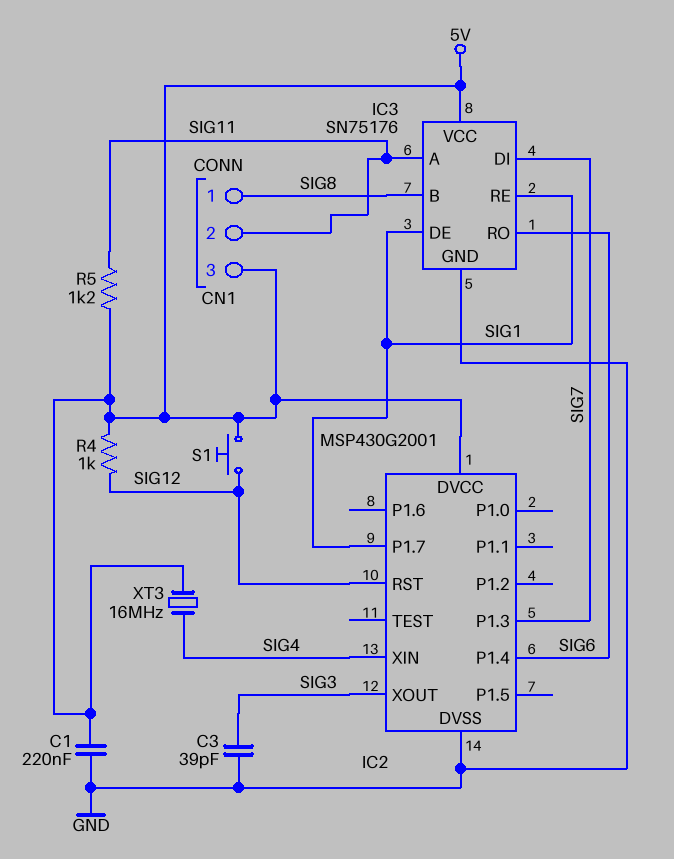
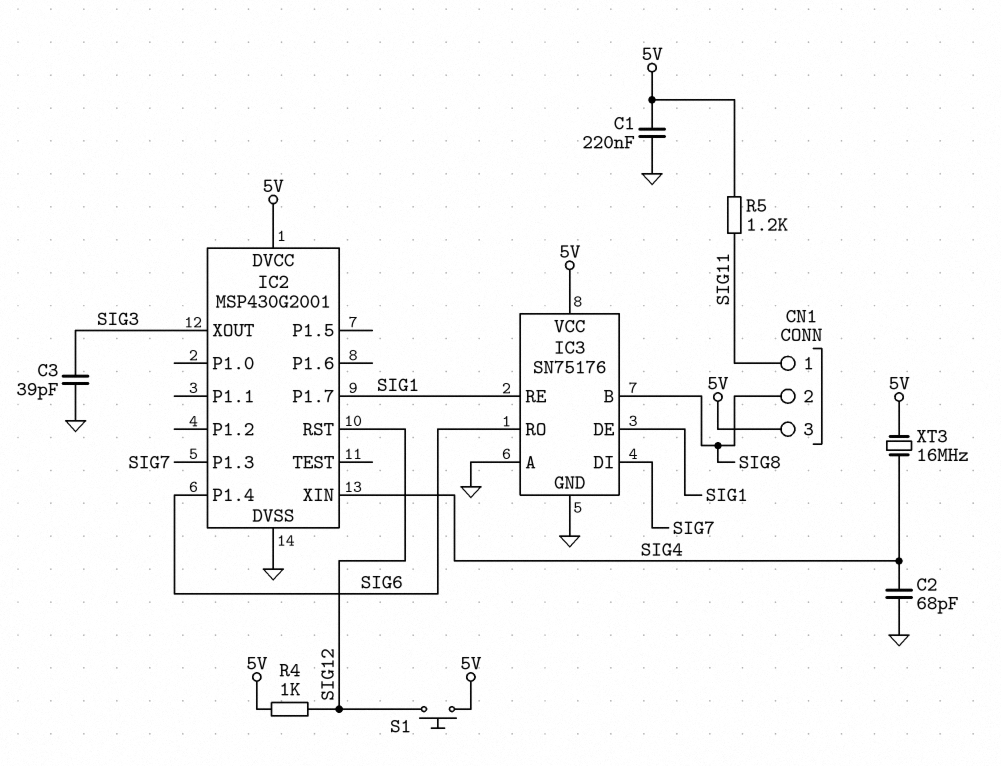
C2: none -> 68pF (GND, SIG4)
CN1 pin 1: SIG8 -> SIG11
CN1 pin 2: SIG11 -> SIG8
IC3 pin A: SIG11 -> GND

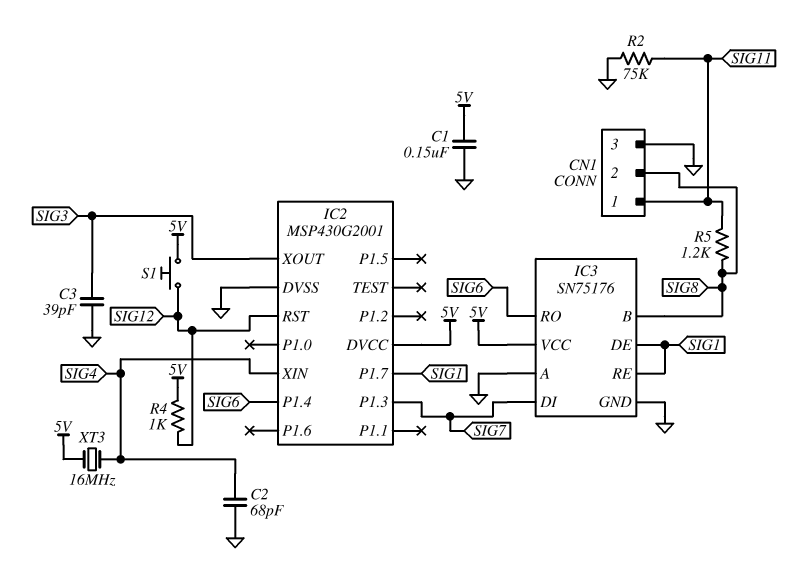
C1: 220nF (5V, GND) -> 150nF (5V, GND)
CN1 pin 3: 5V -> GND
R2: none -> 75k (GND, SIG11)
R5: 1.2k (5V, SIG11) -> 1.2k (SIG8, SIG11)

